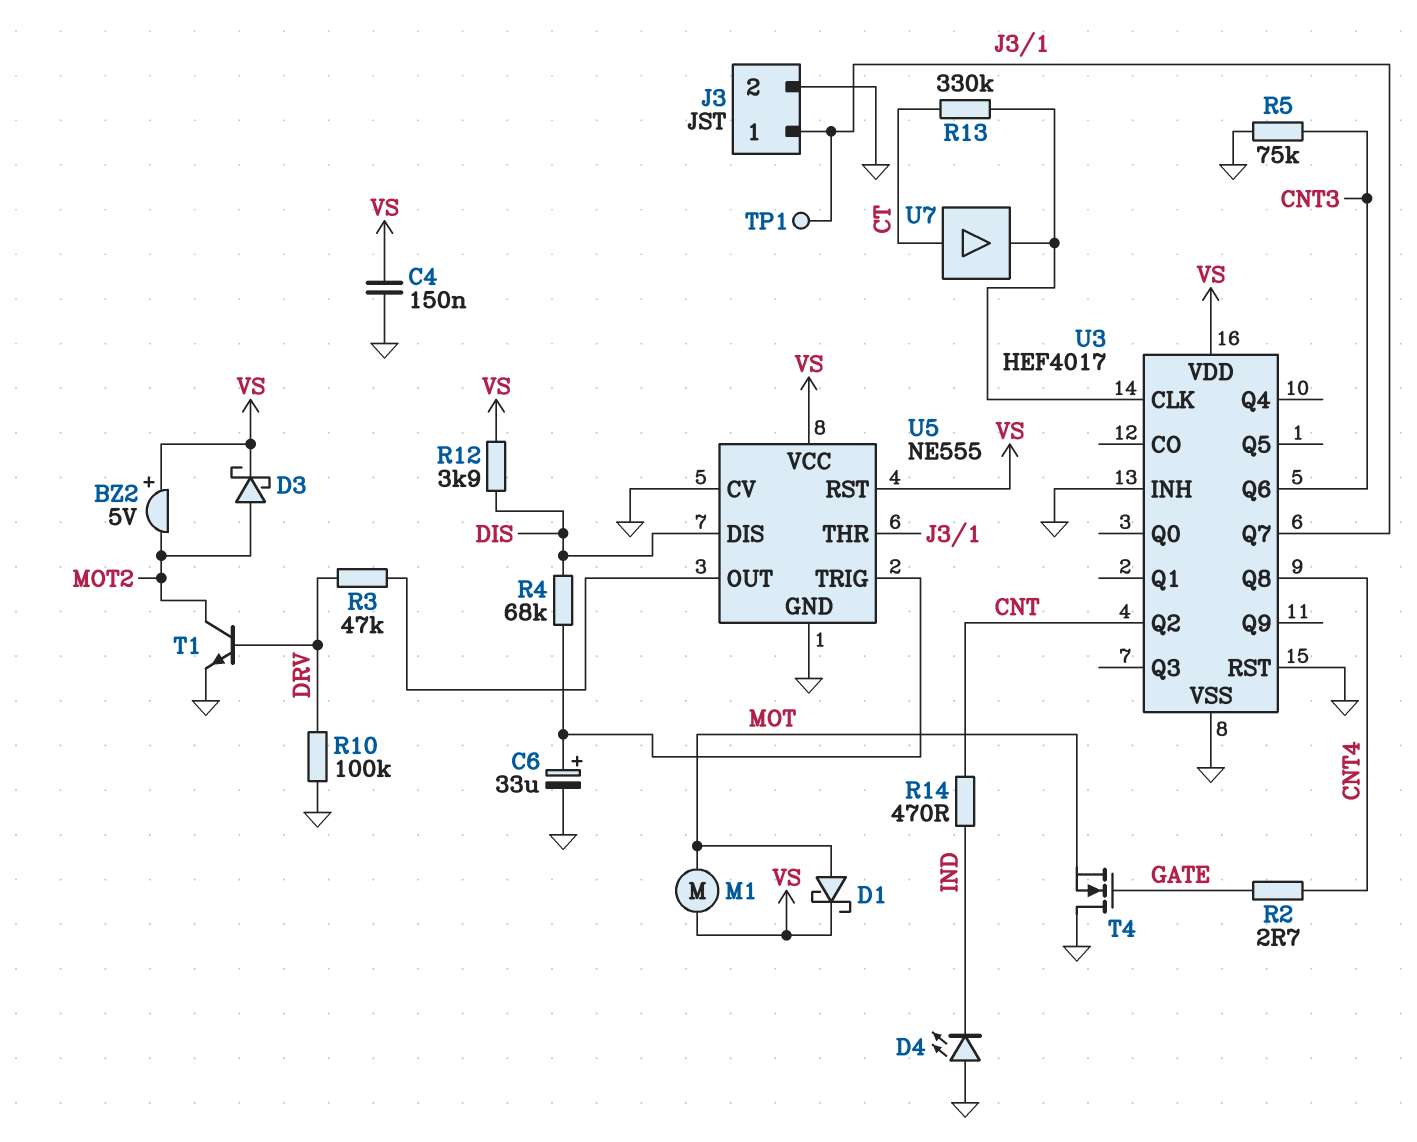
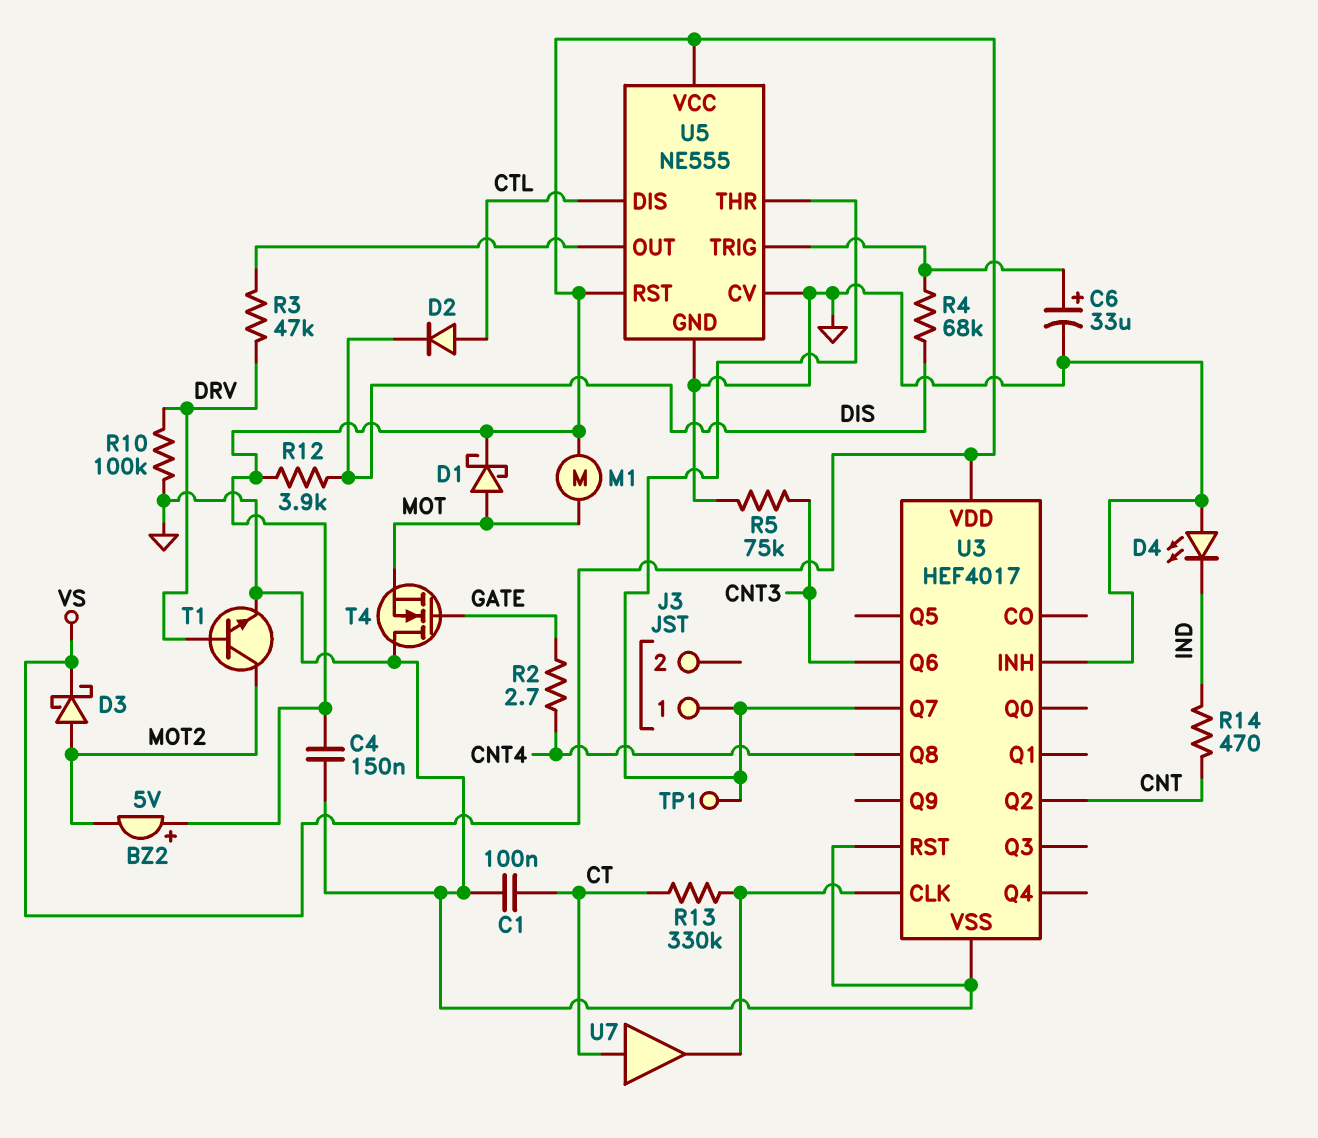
C1: none -> 100nF (CT, GND)
D2: none -> diode (A CTL, K DIS)
J3 pin 2: GND -> none
U5 pin DIS: DIS -> CTL

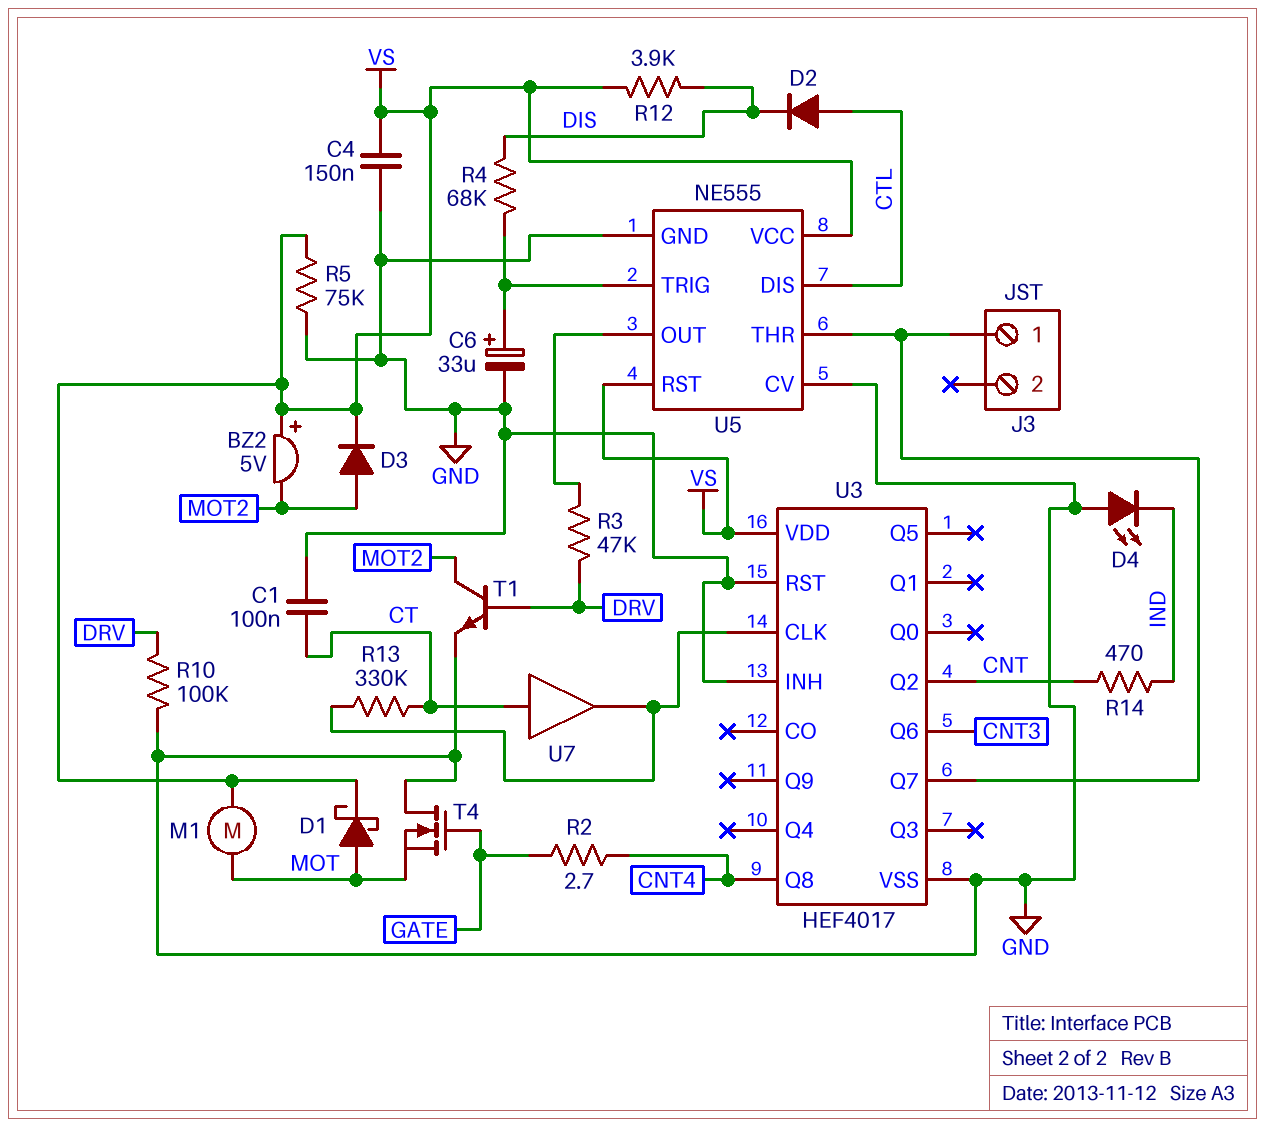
D3: schottky (A MOT2, K VS) -> diode (A MOT2, K VS)
R5: 75k (CNT3, GND) -> 75k (GND, VS)
TP1: test point (J3/1) -> none

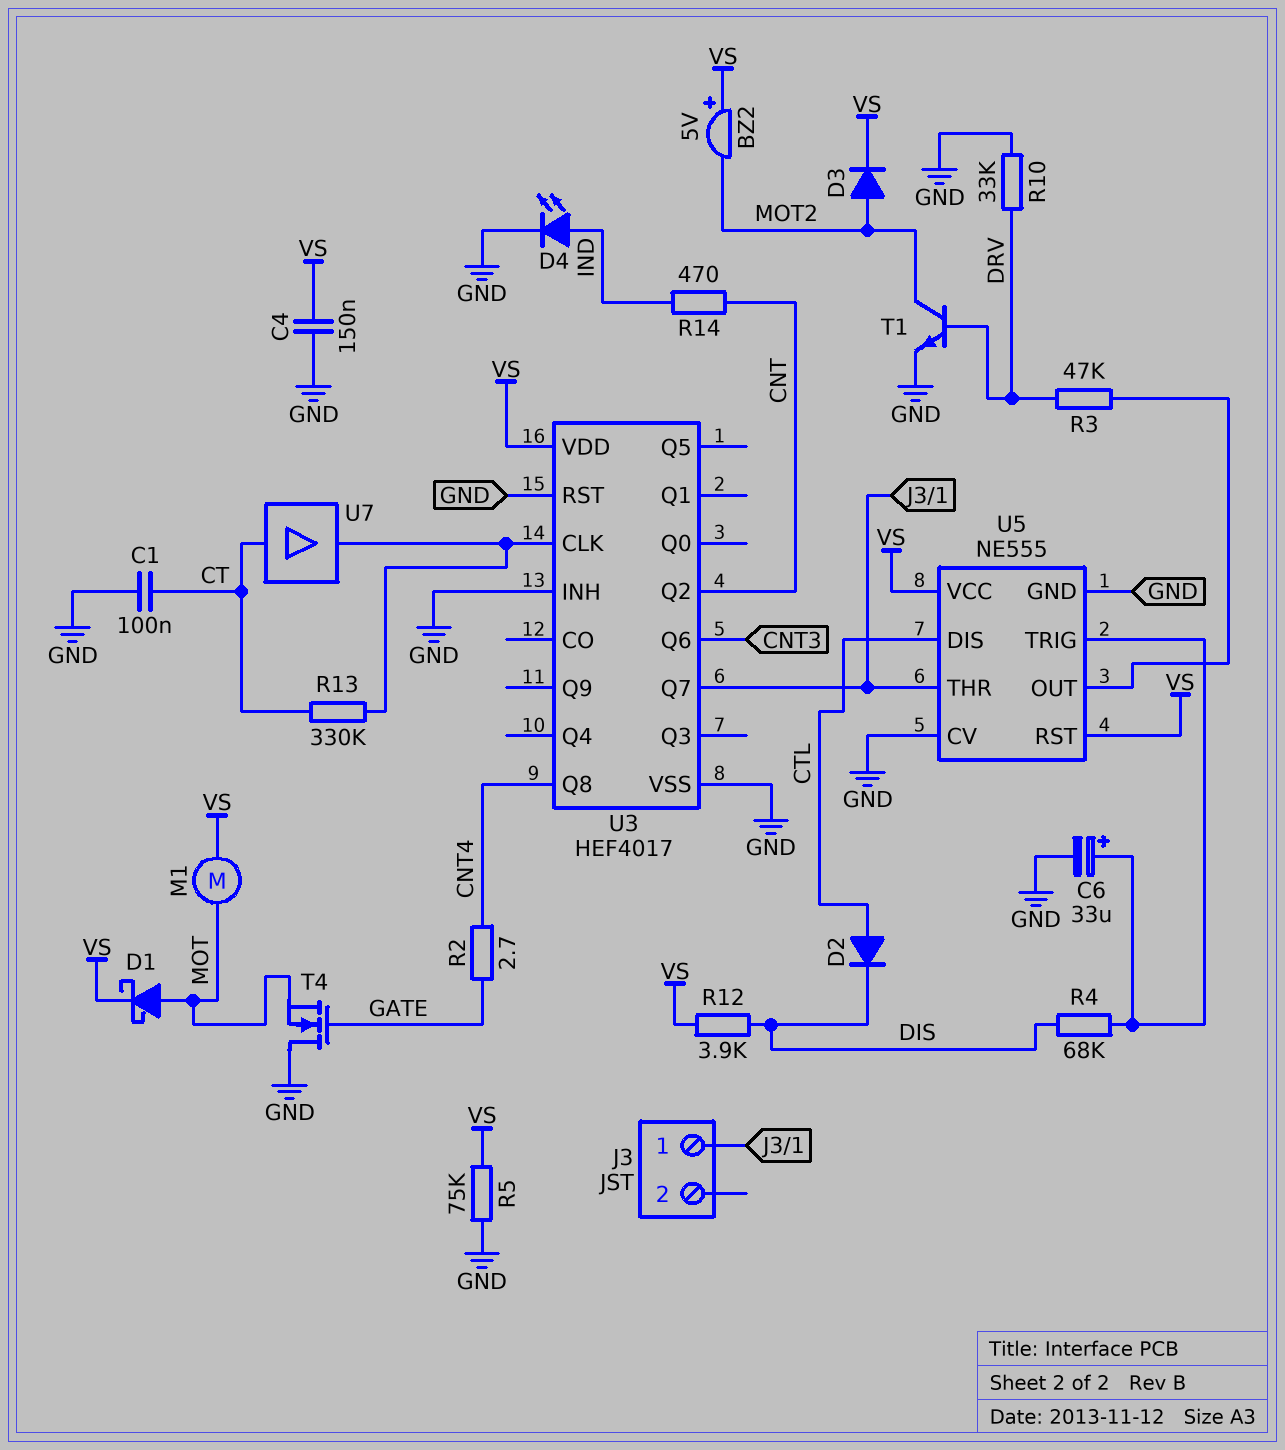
D4: LED (A GND, K IND) -> LED (A IND, K GND)
R10: 100k (DRV, GND) -> 33k (DRV, GND)

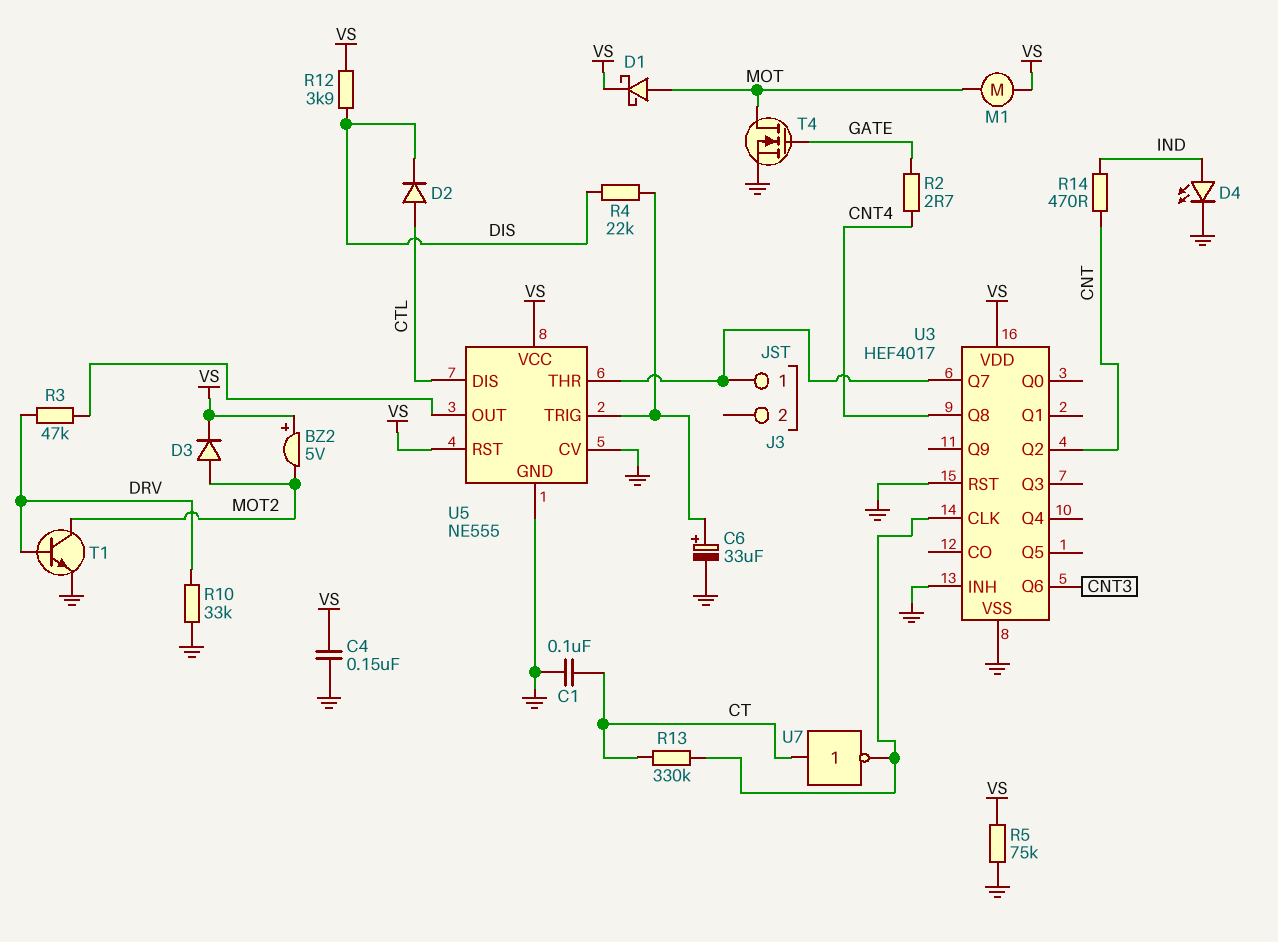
R4: 68k (DIS, U5/TRIG) -> 22k (DIS, U5/TRIG)
T4: NMOS (G GATE, D GND, S MOT) -> NMOS (G GATE, D MOT, S GND)
U7: buffer (in CT, out U3/CLK) -> NOT (in CT, out U3/CLK)

